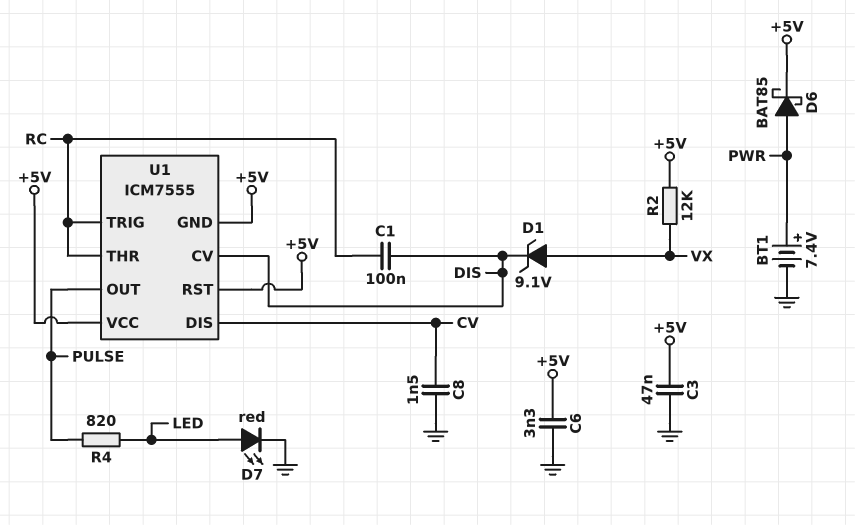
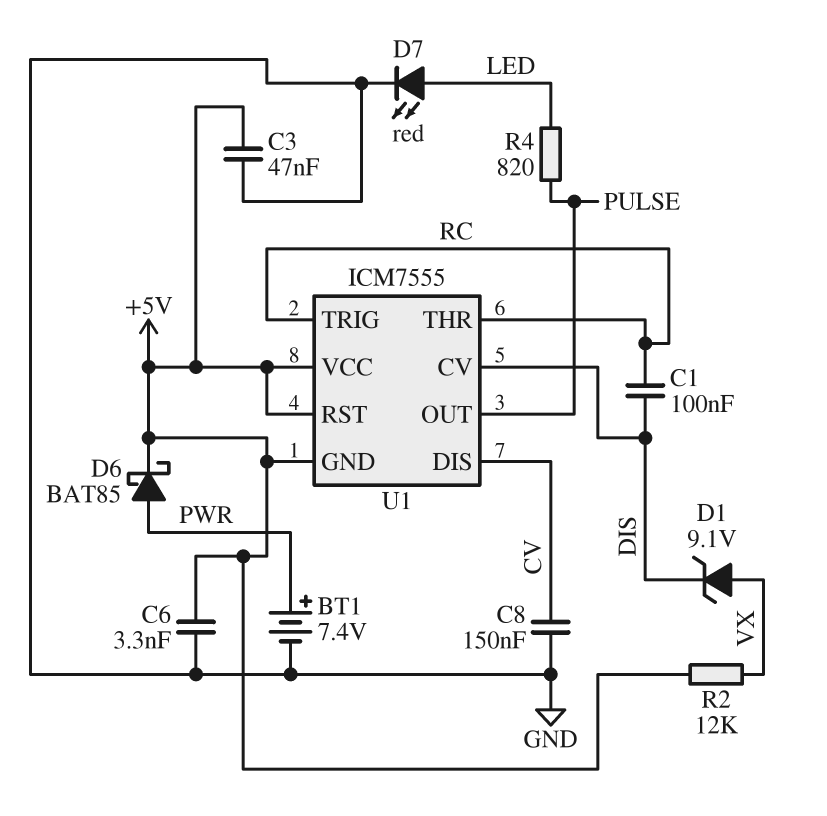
C8: 1.5nF (CV, GND) -> 150nF (CV, GND)

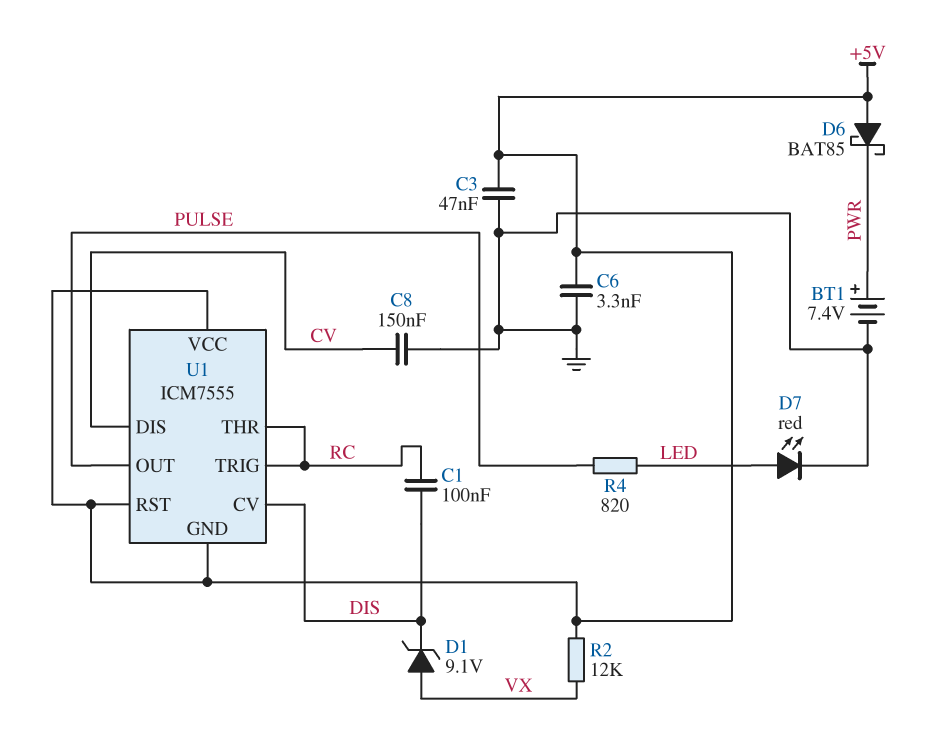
D6: schottky BAT85 (A PWR, K +5V) -> schottky BAT85 (A +5V, K PWR)

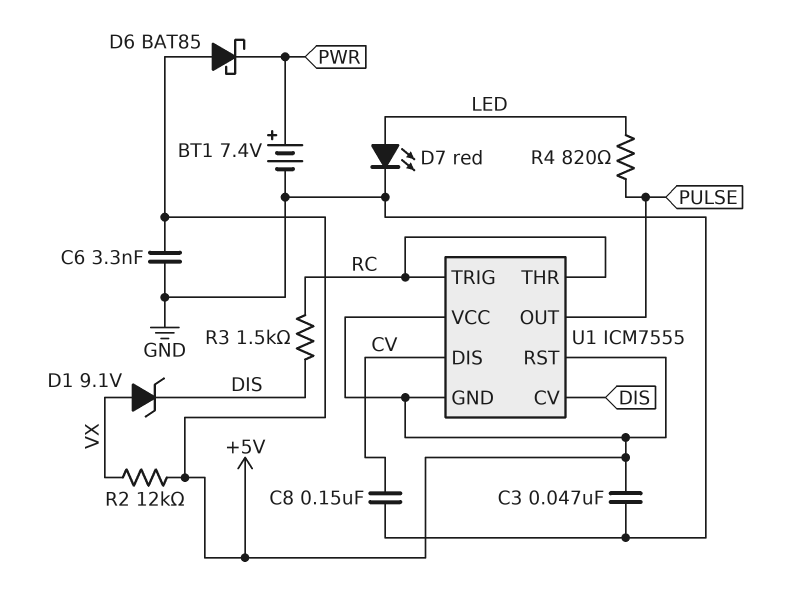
C1: 100nF (DIS, RC) -> none
R3: none -> 1.5k (DIS, RC)

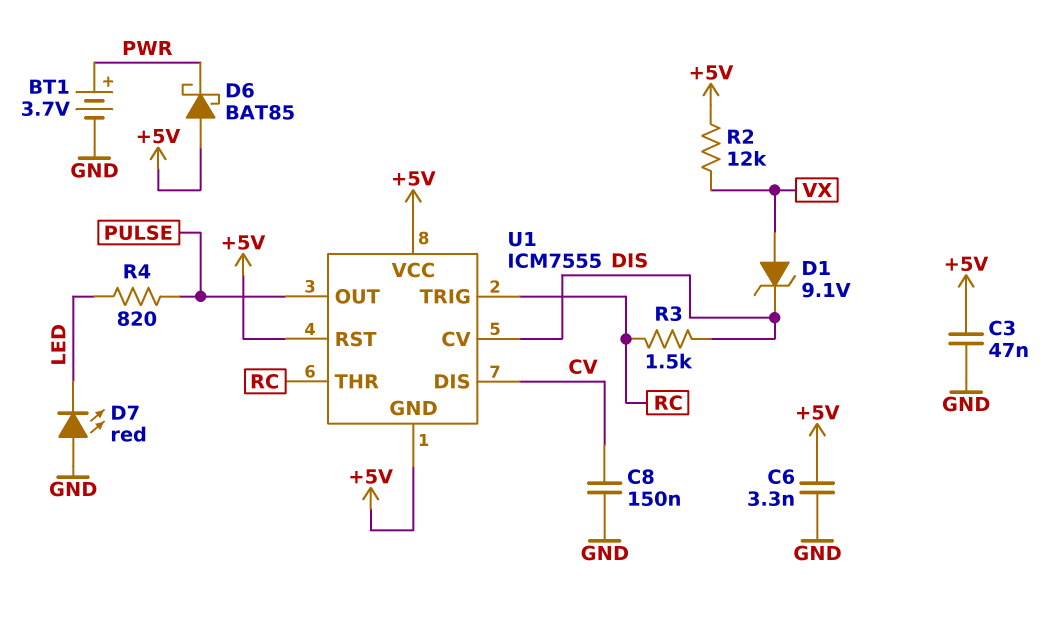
BT1: 7.4V (plus PWR, minus GND) -> 3.7V (plus PWR, minus GND)
D7: LED red (A LED, K GND) -> LED red (A GND, K LED)

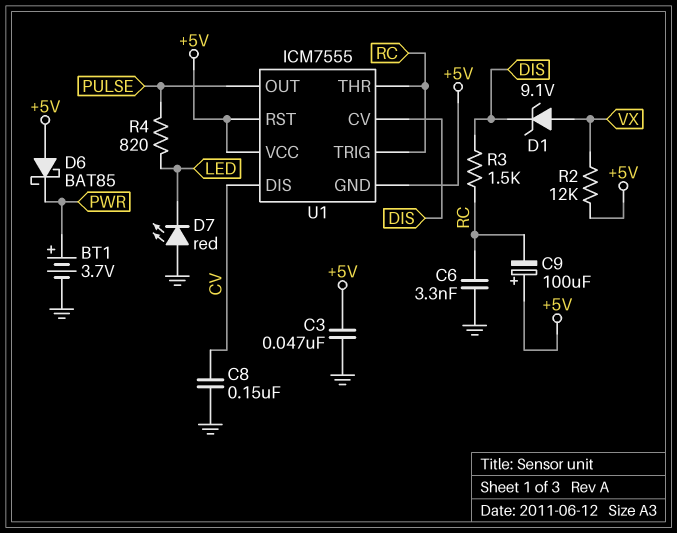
C6: 3.3nF (+5V, GND) -> 3.3nF (GND, RC)
C9: none -> 100uF (plus +5V, minus RC)

